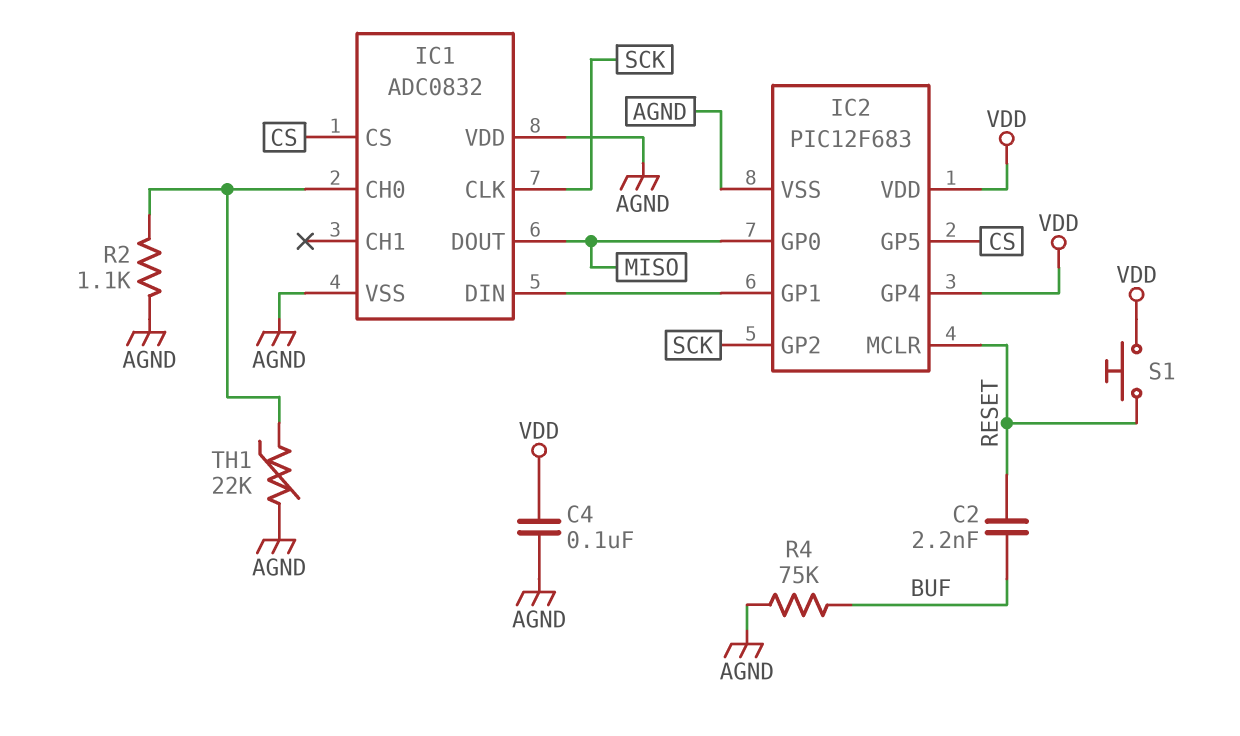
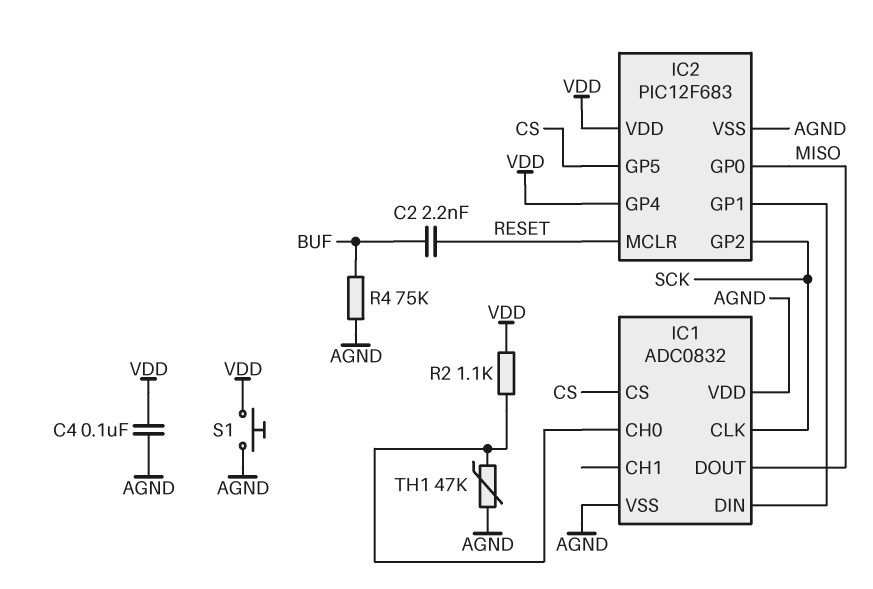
R2: 1.1k (AGND, IC1/CH0) -> 1.1k (IC1/CH0, VDD)
S1: button (RESET, VDD) -> button (AGND, VDD)
TH1: 22k (AGND, IC1/CH0) -> 47k (AGND, IC1/CH0)

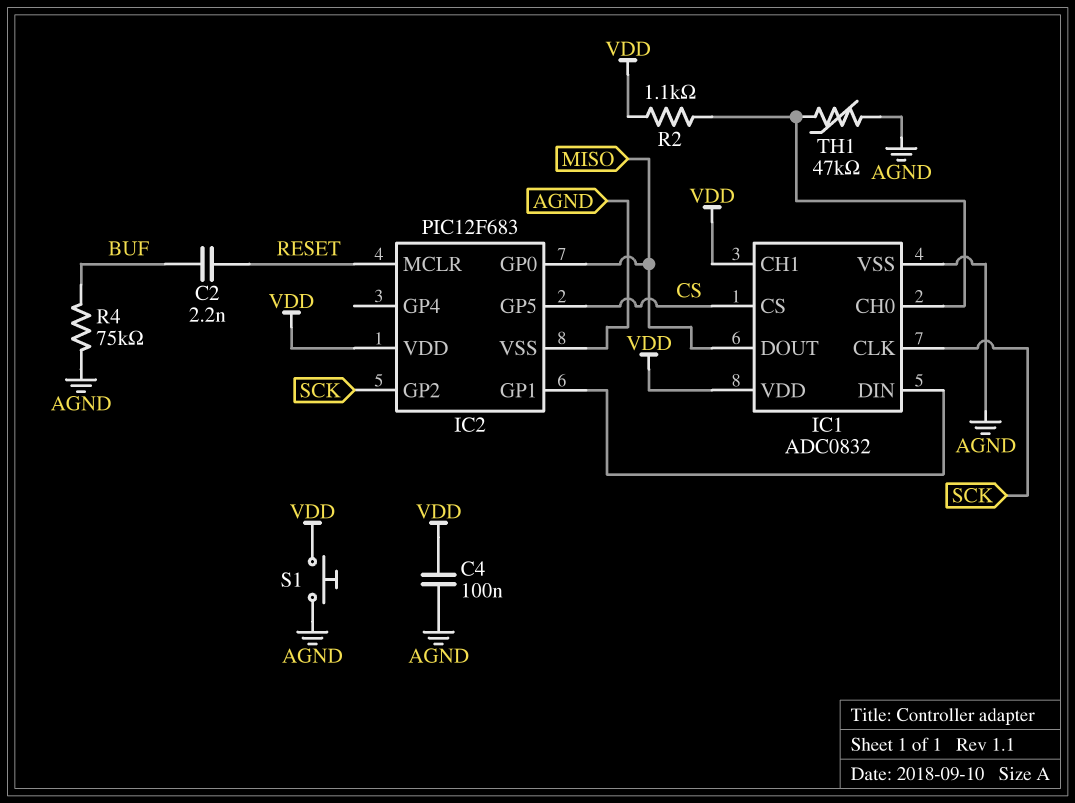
IC1 pin CH1: none -> VDD
IC1 pin VDD: AGND -> VDD
IC2 pin GP4: VDD -> none

